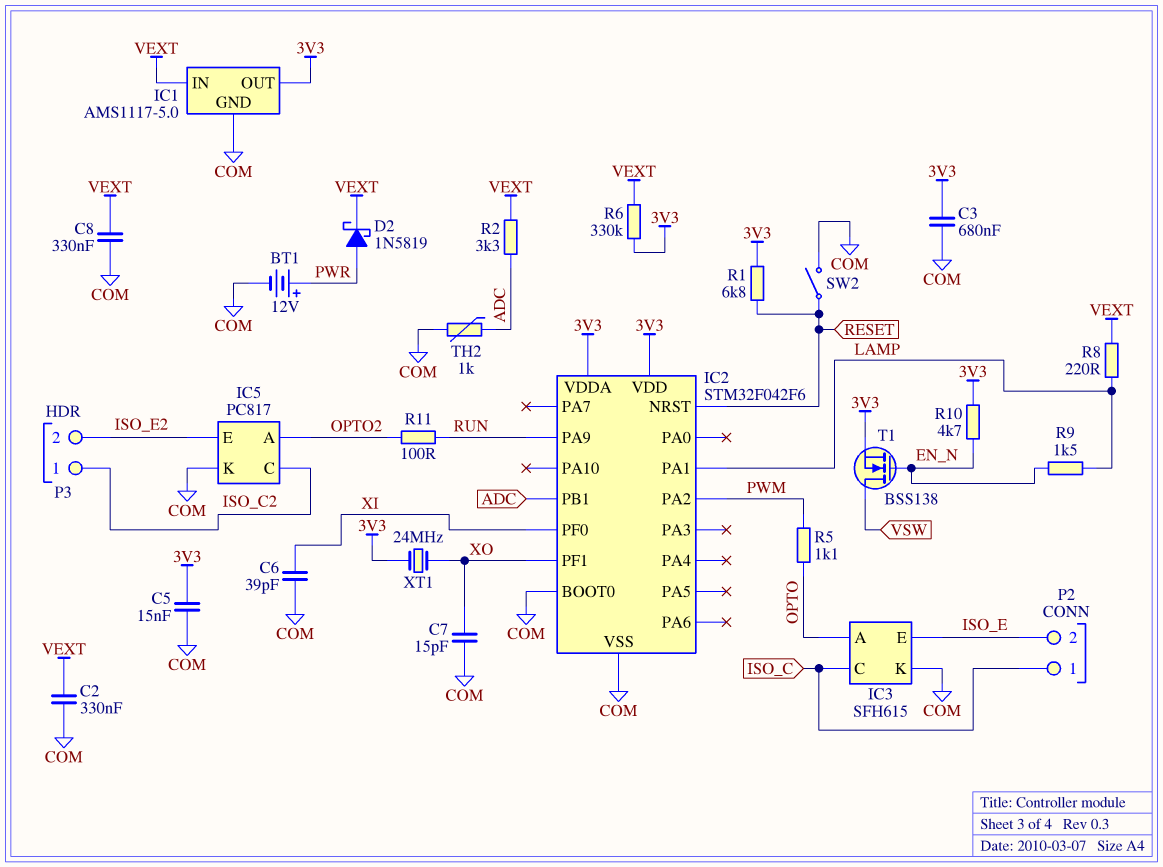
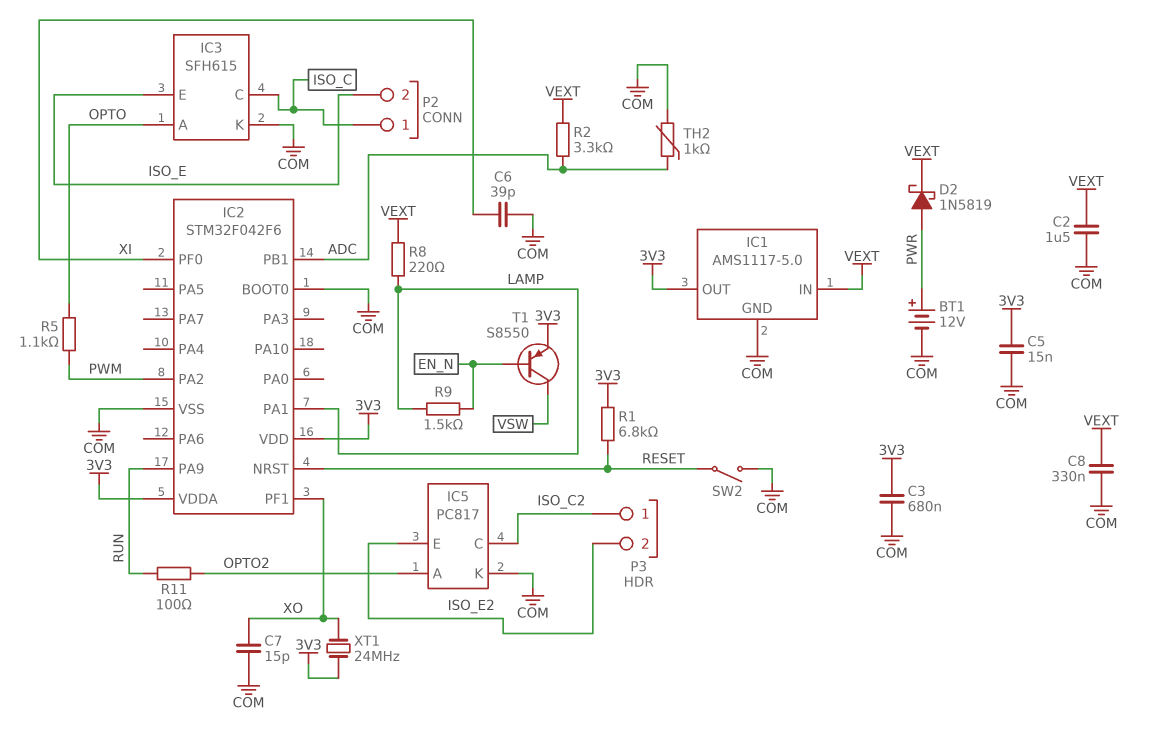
C2: 330nF (COM, VEXT) -> 1.5uF (COM, VEXT)
R6: 330k (3V3, VEXT) -> none
R10: 4.7k (3V3, EN_N) -> none
T1: NMOS BSS138 (G EN_N, D VSW, S 3V3) -> PNP S8550 (B EN_N, C VSW, E 3V3)

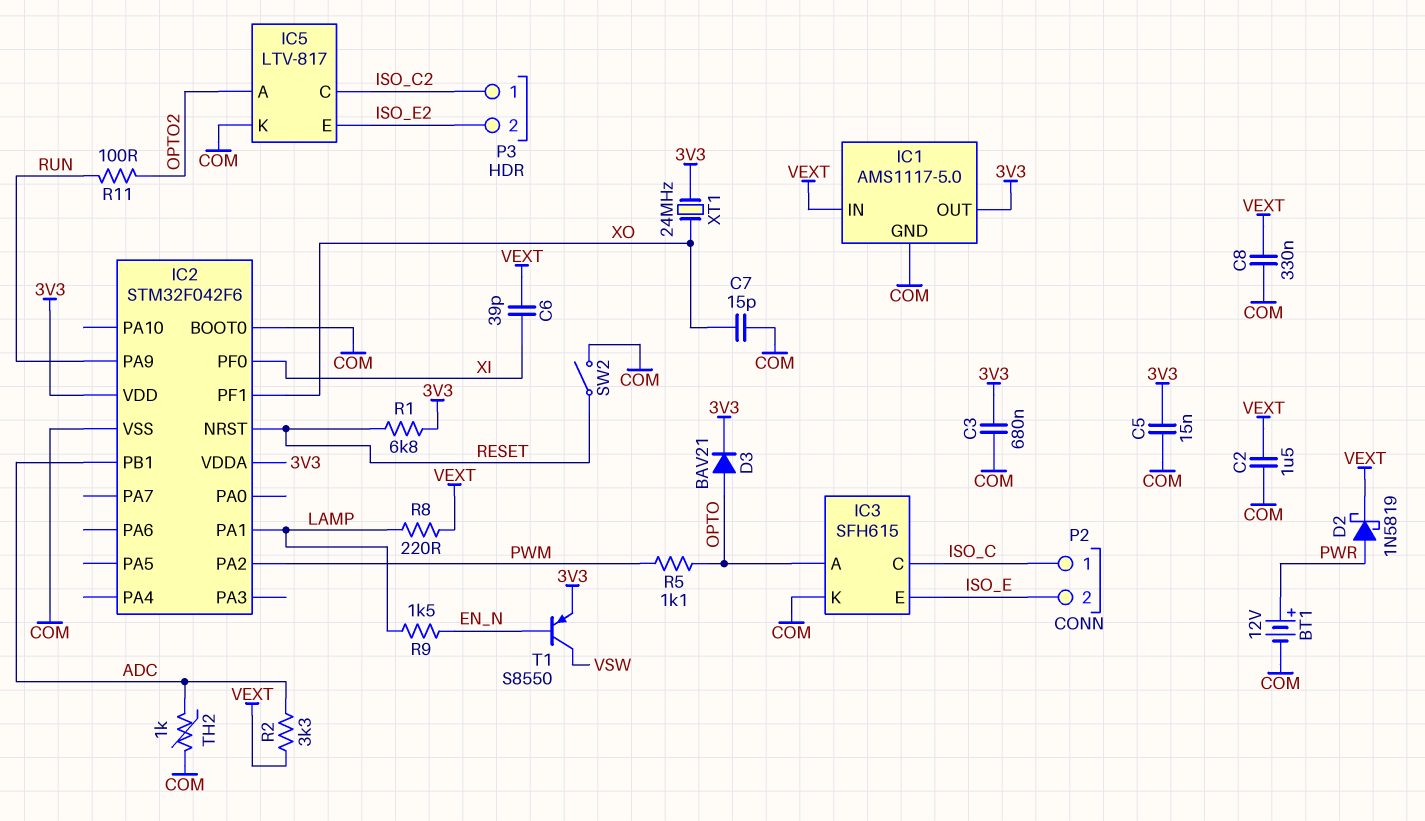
C6: 39pF (COM, XI) -> 39pF (VEXT, XI)
D3: none -> diode BAV21 (A OPTO, K 3V3)
IC5: PC817 -> LTV-817

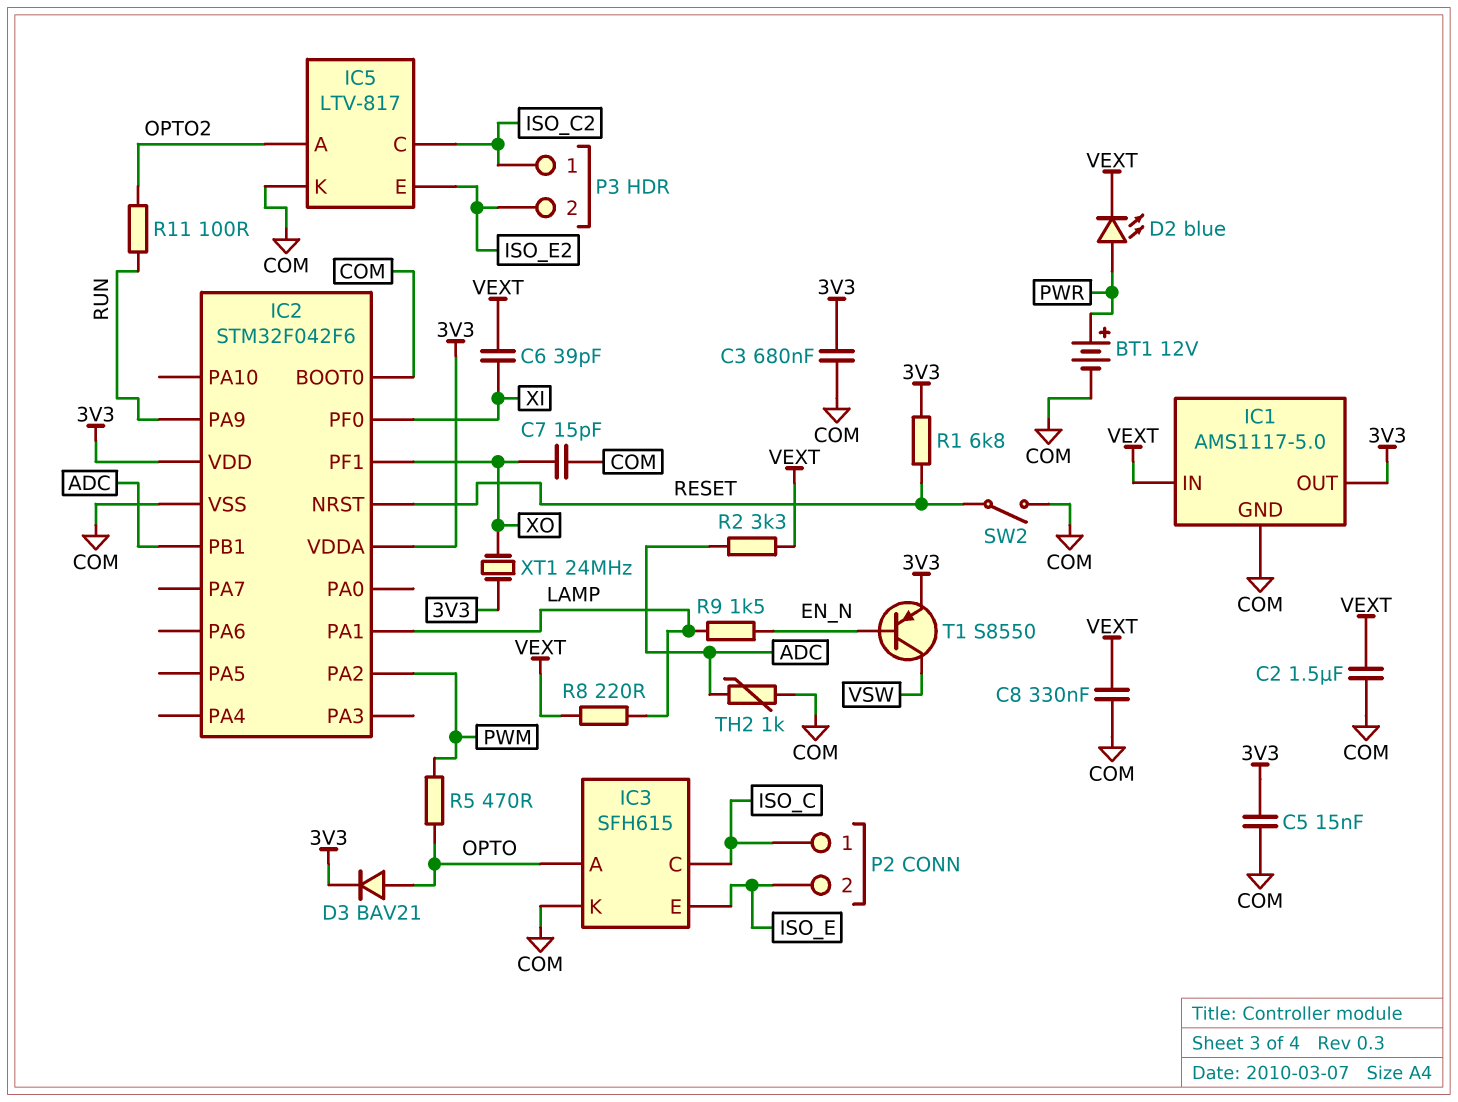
D2: schottky 1N5819 (A PWR, K VEXT) -> LED blue (A PWR, K VEXT)
R5: 1.1k (OPTO, PWM) -> 470 (OPTO, PWM)

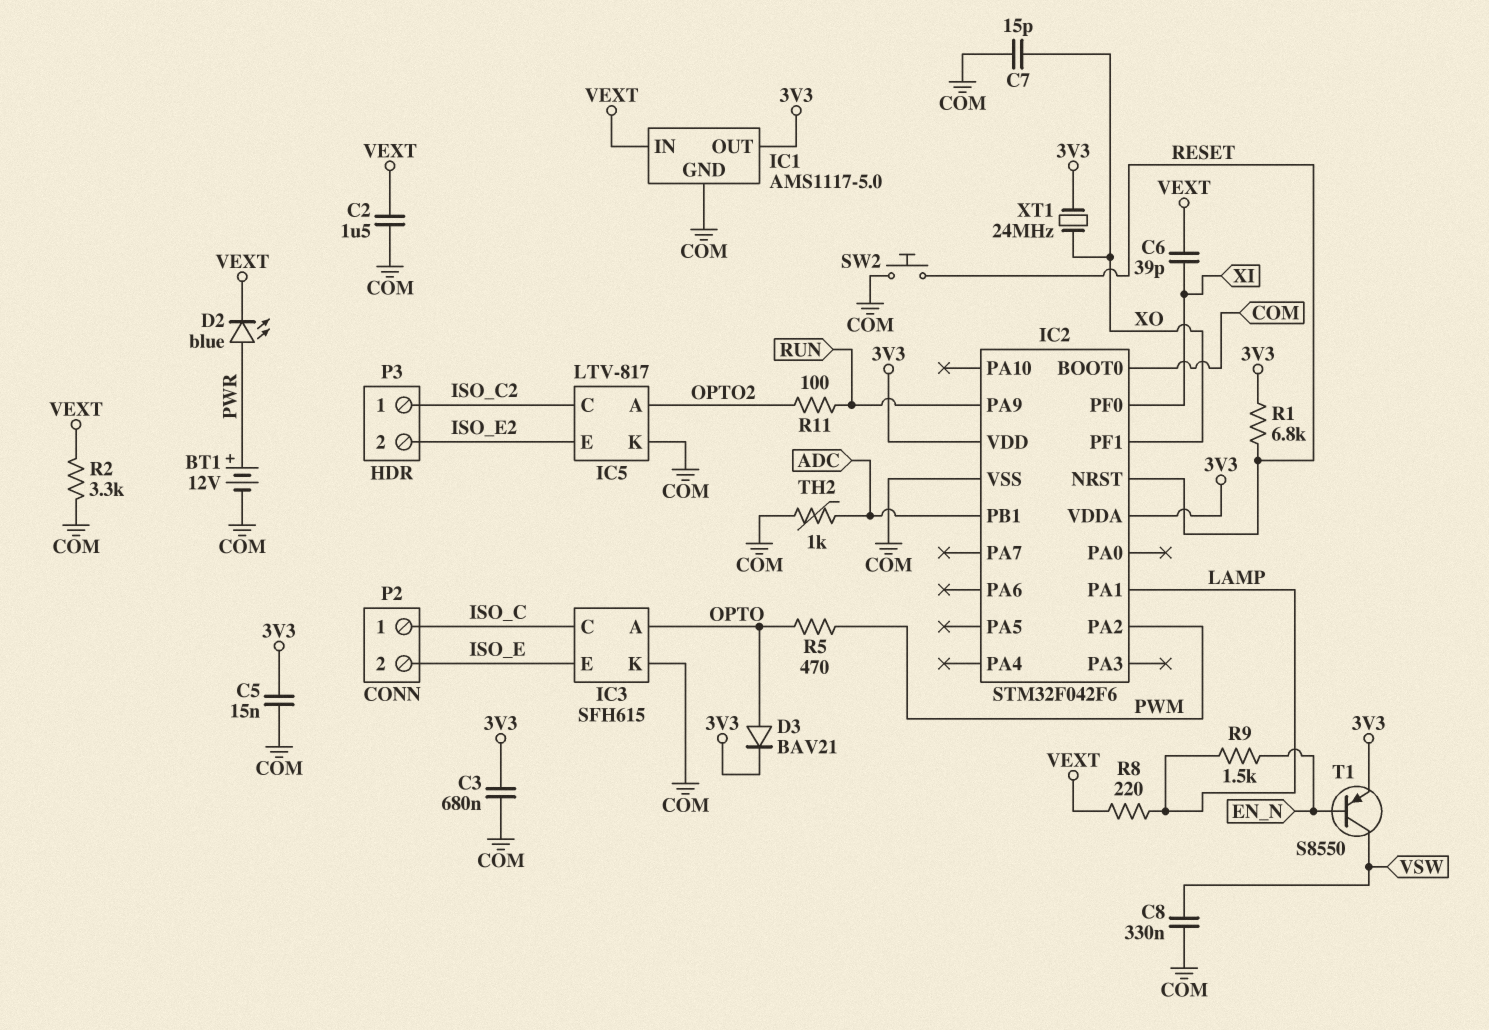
C8: 330nF (COM, VEXT) -> 330nF (COM, VSW)
R2: 3.3k (ADC, VEXT) -> 3.3k (COM, VEXT)
SW2: switch (COM, RESET) -> button (COM, RESET)

